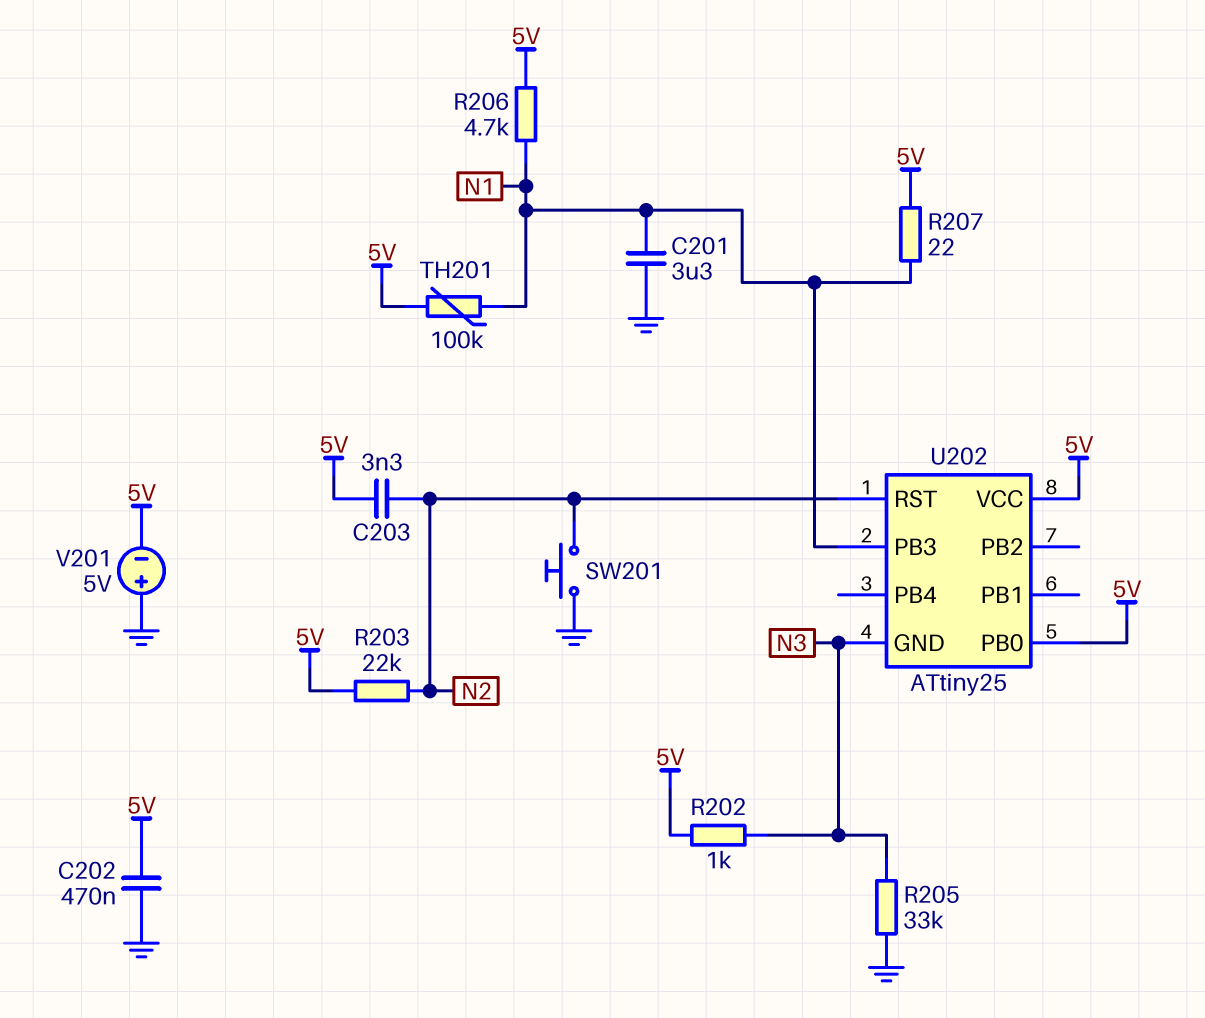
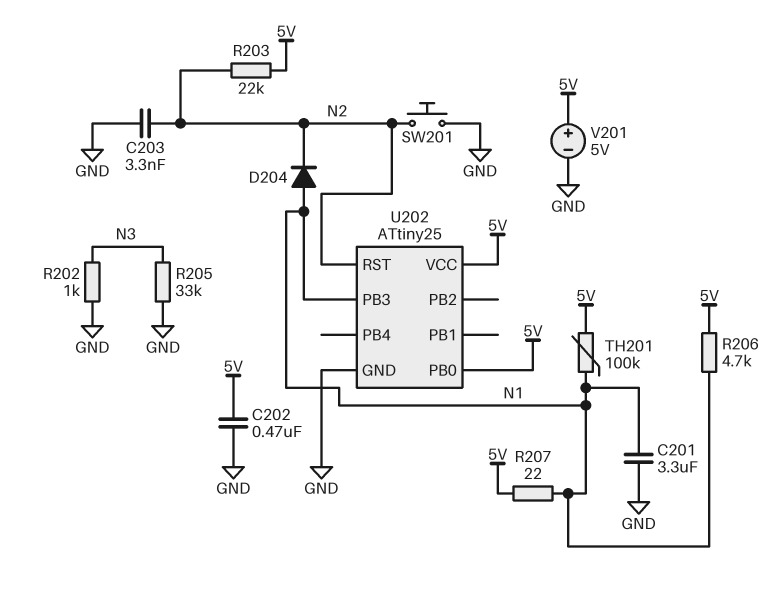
C203: 3.3nF (5V, N2) -> 3.3nF (GND, N2)
D204: none -> diode (A N1, K N2)
R202: 1k (5V, N3) -> 1k (GND, N3)
U202 pin GND: N3 -> GND
V201: 5V (plus GND, minus 5V) -> 5V (plus 5V, minus GND)

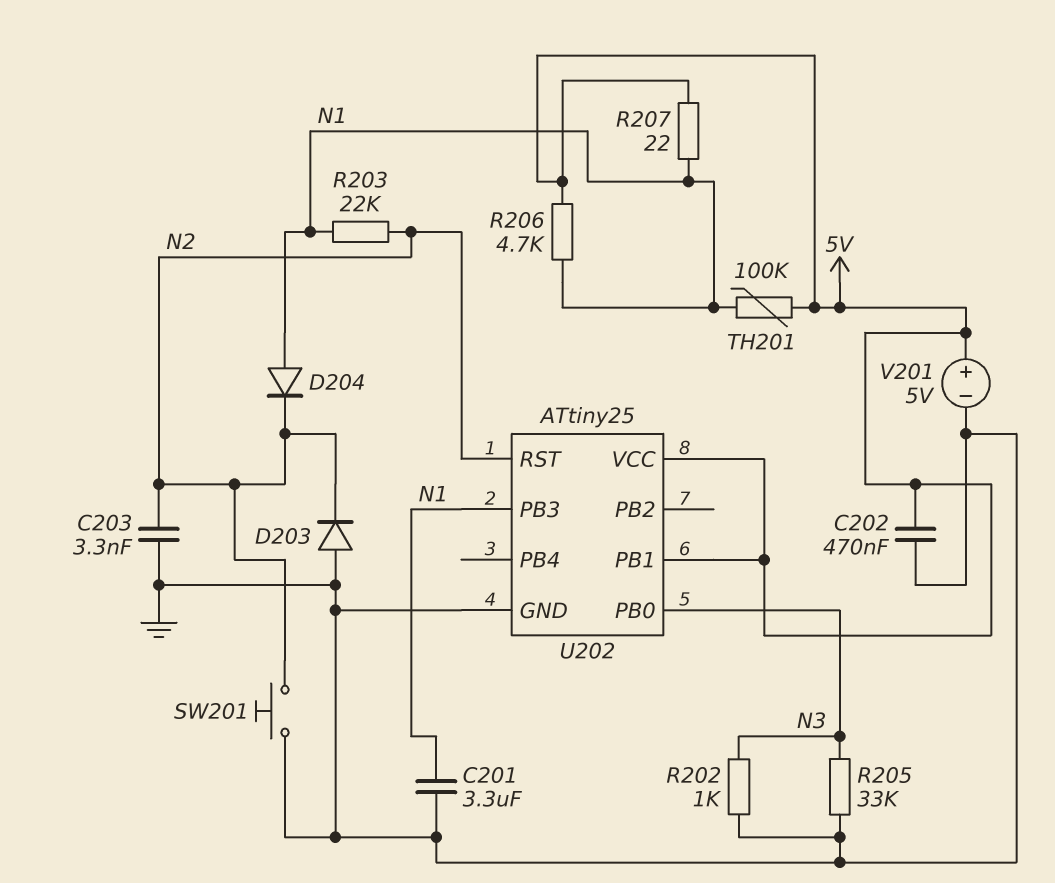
D203: none -> diode (A GND, K N2)
R203: 22k (5V, N2) -> 22k (N1, N2)
U202 pin PB0: 5V -> N3
U202 pin PB1: none -> 5V

